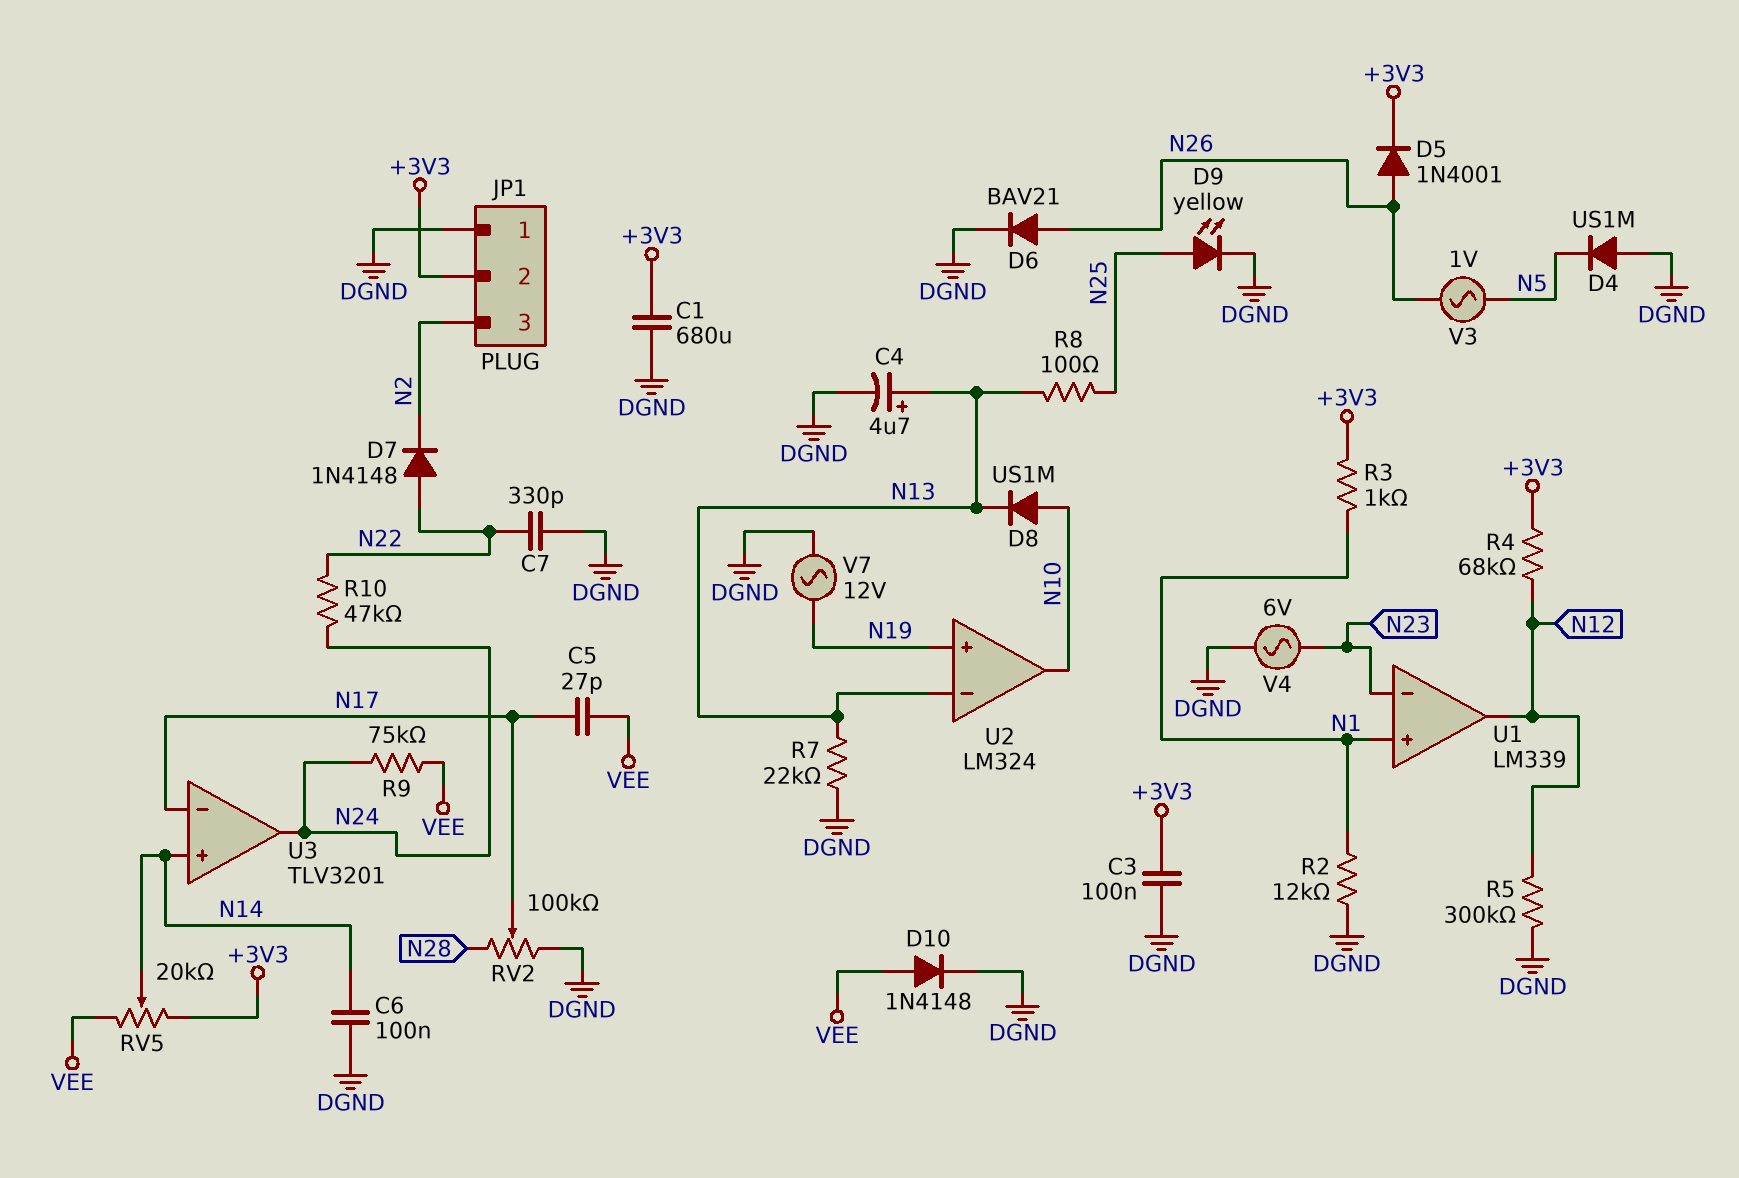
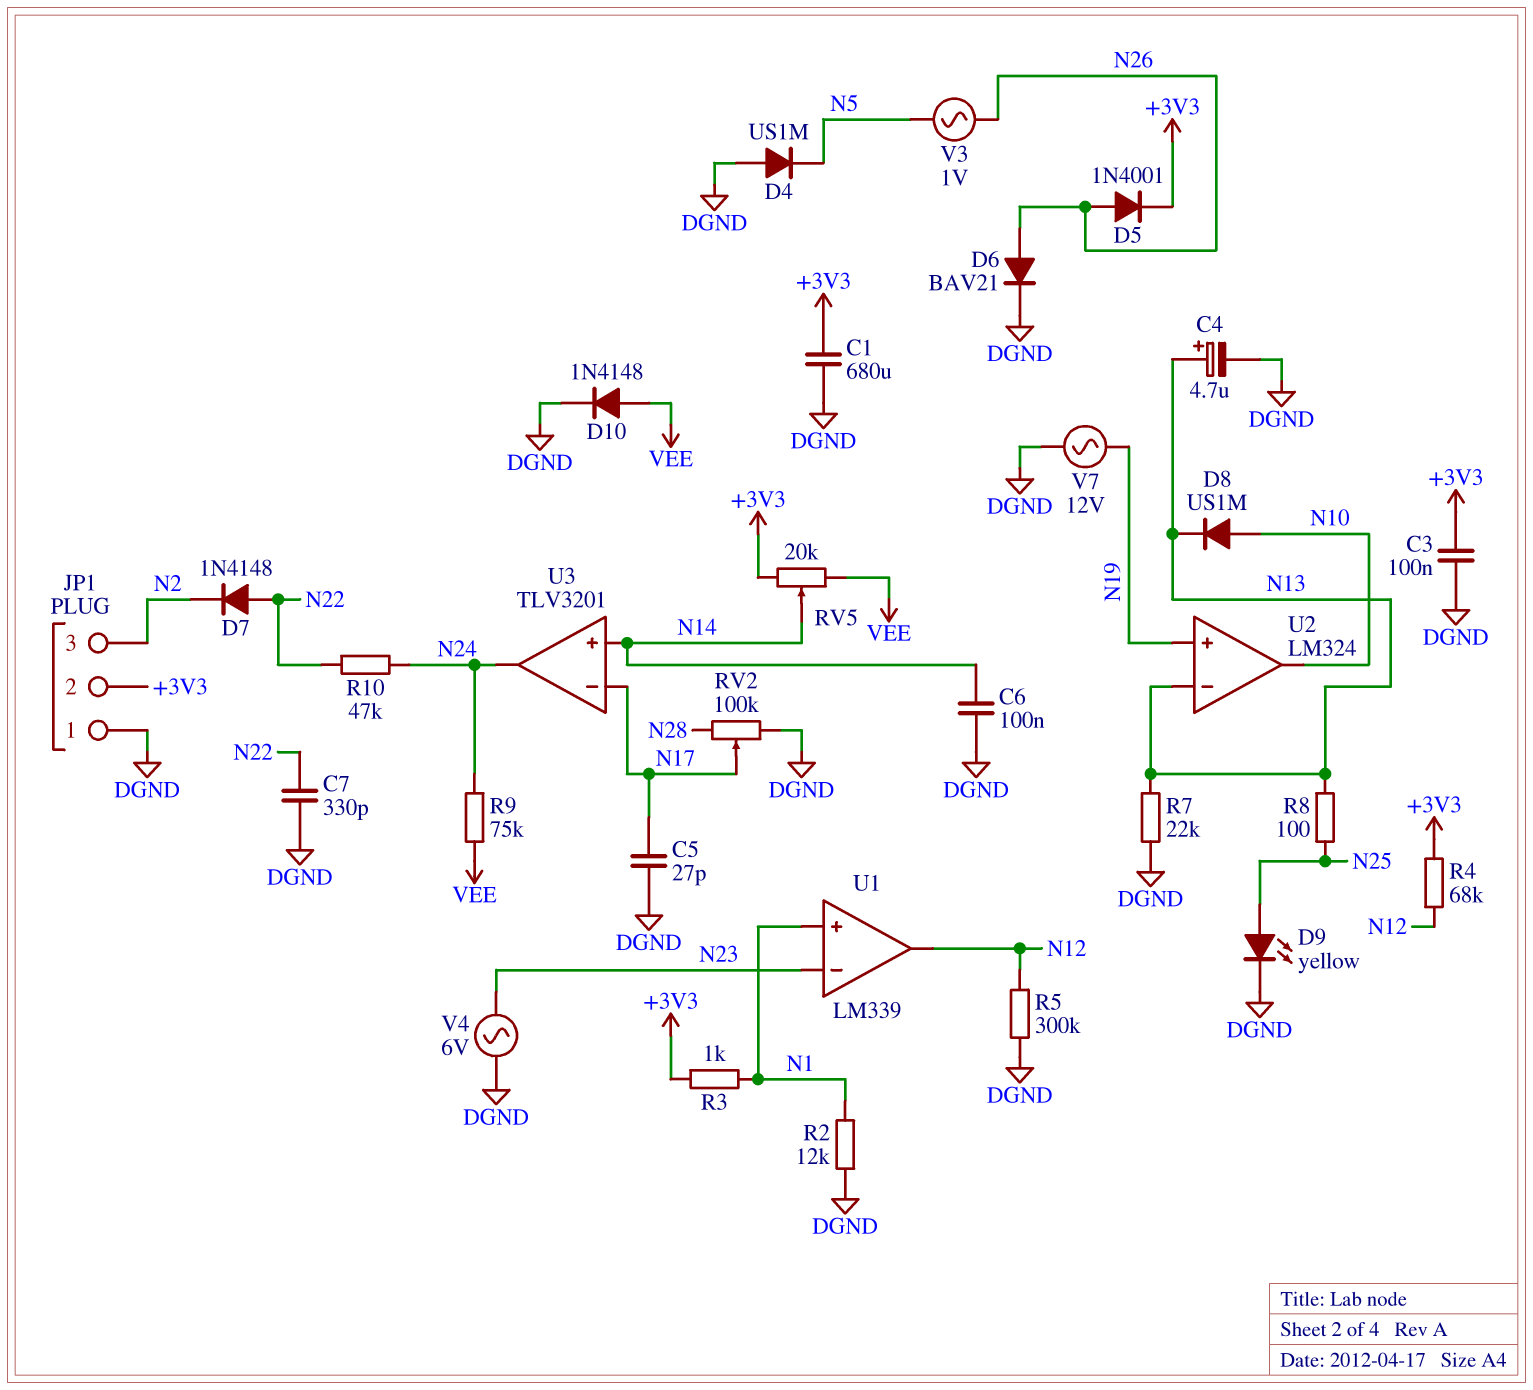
C5: 27pF (N17, VEE) -> 27pF (DGND, N17)

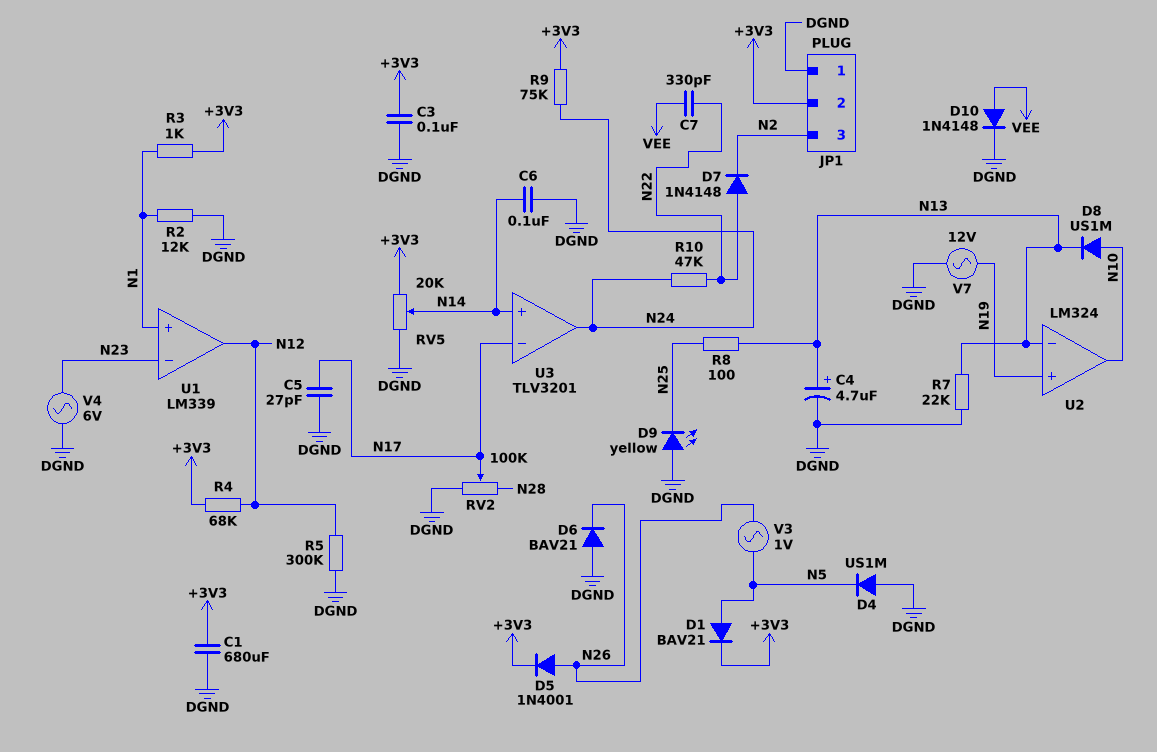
C7: 330pF (DGND, N22) -> 330pF (N22, VEE)
D1: none -> diode BAV21 (A N5, K +3V3)
D6: diode BAV21 (A N26, K DGND) -> diode BAV21 (A DGND, K N26)
D9: LED yellow (A N25, K DGND) -> LED yellow (A DGND, K N25)
R9: 75k (N24, VEE) -> 75k (+3V3, N24)
RV5: 20k (+3V3, VEE, wiper N14) -> 20k (+3V3, DGND, wiper N14)

